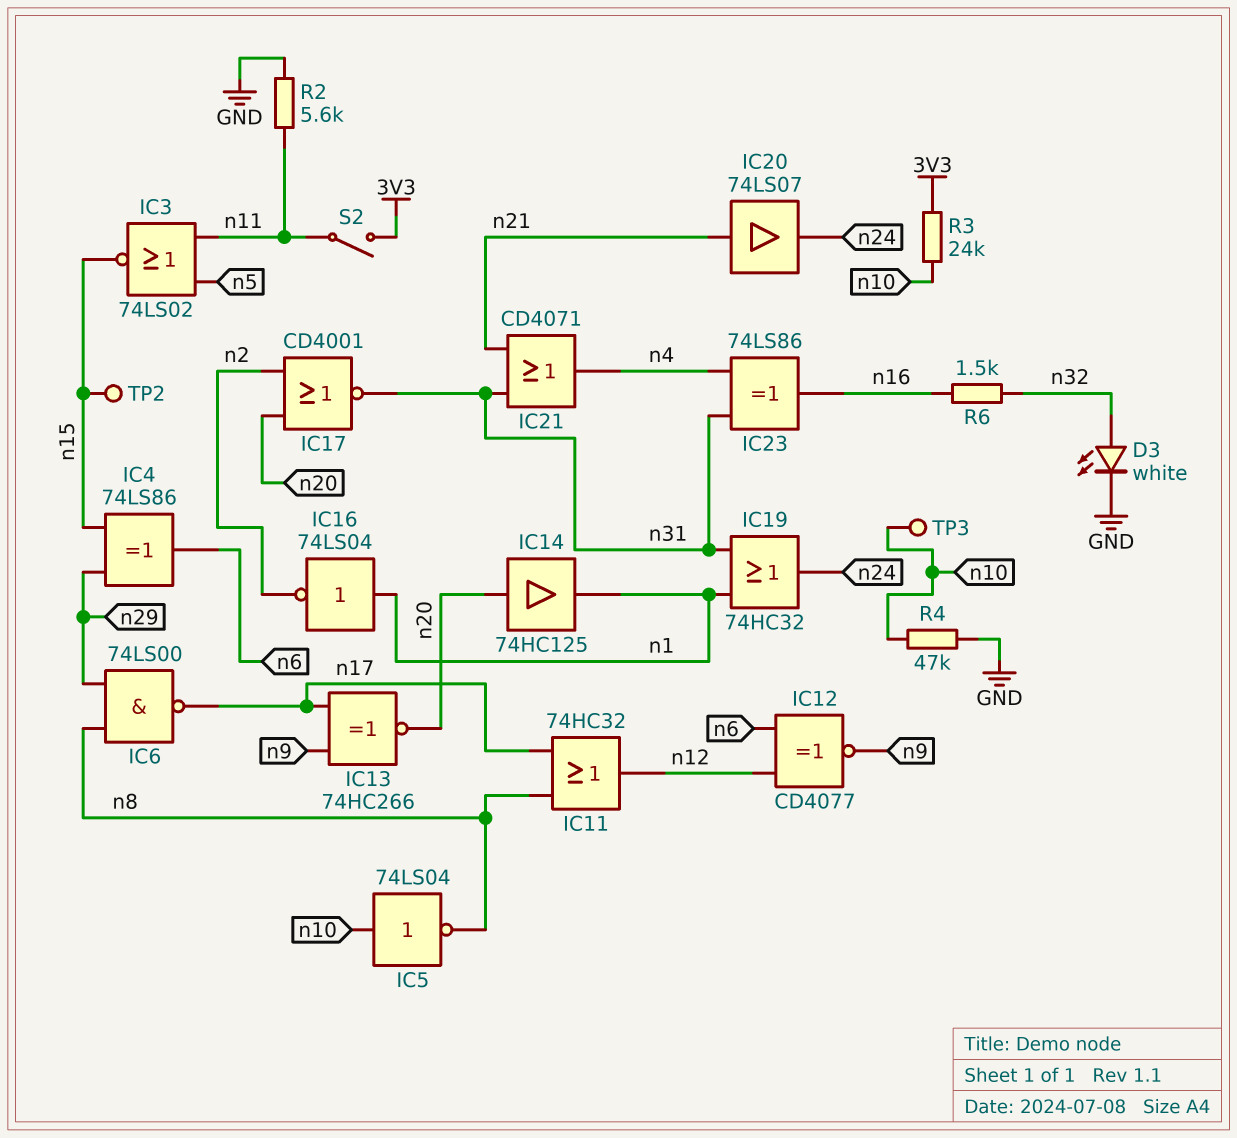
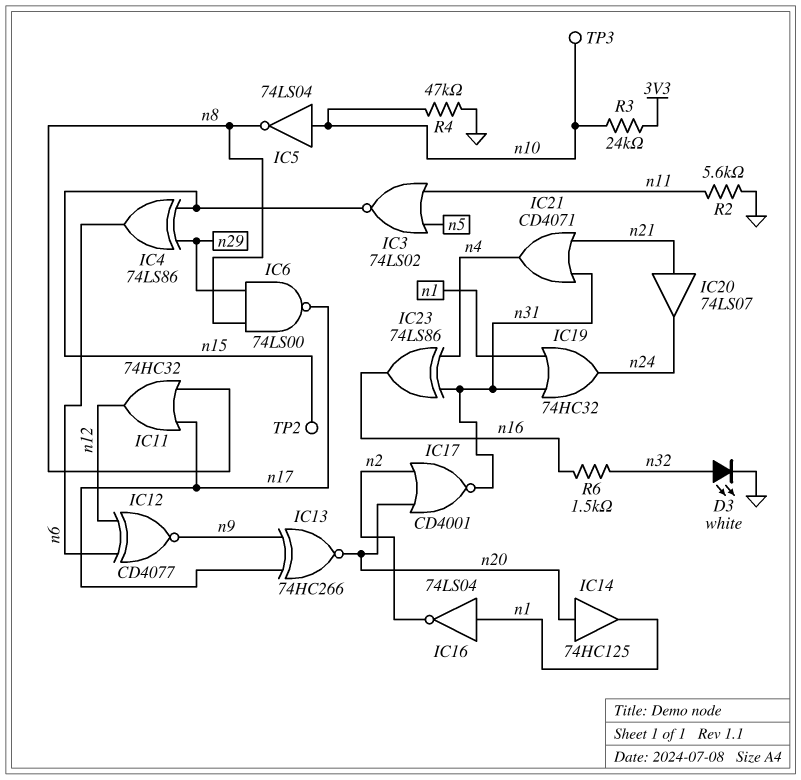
S2: switch (3V3, n11) -> none

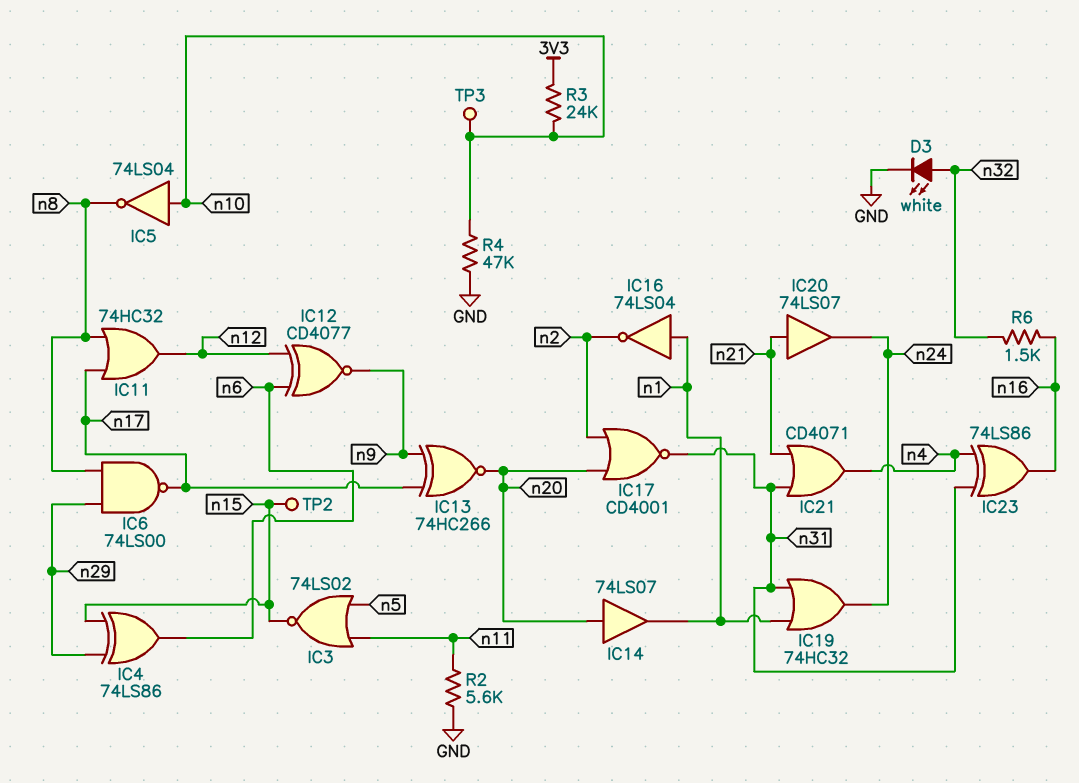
IC14: buffer 74HC125 (in n20, out n1) -> buffer 74LS07 (in n20, out n1)

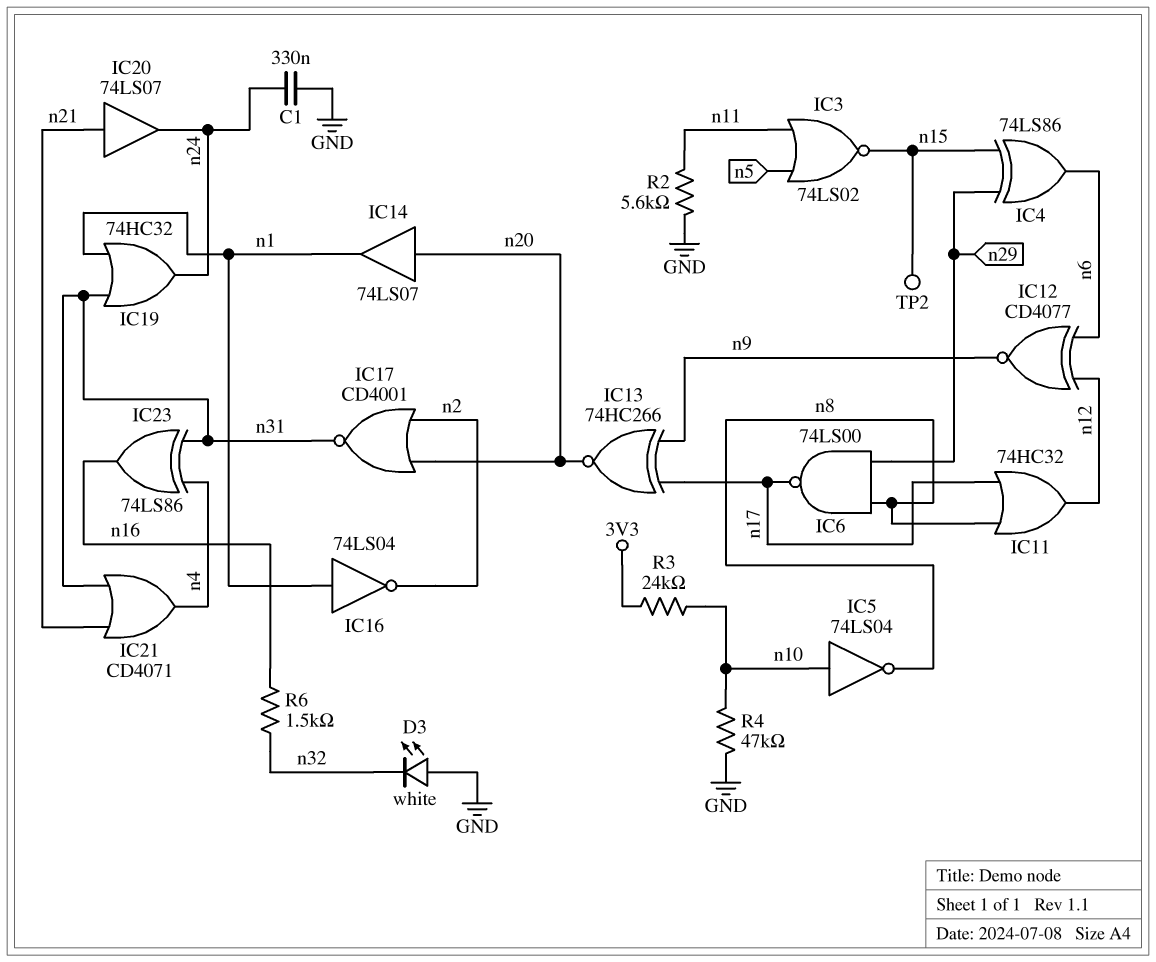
C1: none -> 330nF (GND, n24)
D3: LED white (A n32, K GND) -> LED white (A GND, K n32)
TP3: test point (n10) -> none

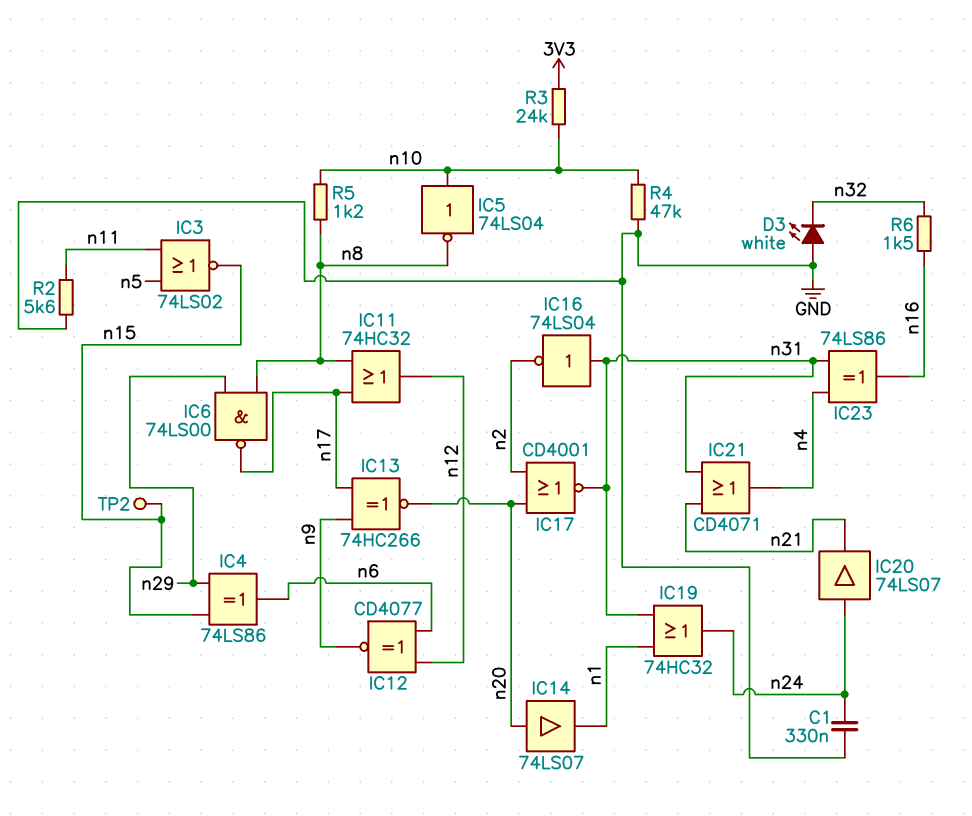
IC16: NOT 74LS04 (in n1, out n2) -> NOT 74LS04 (in n31, out n2)
IC20: buffer 74LS07 (in n21, out n24) -> buffer 74LS07 (in n24, out n21)
R5: none -> 1.2k (n8, n10)

